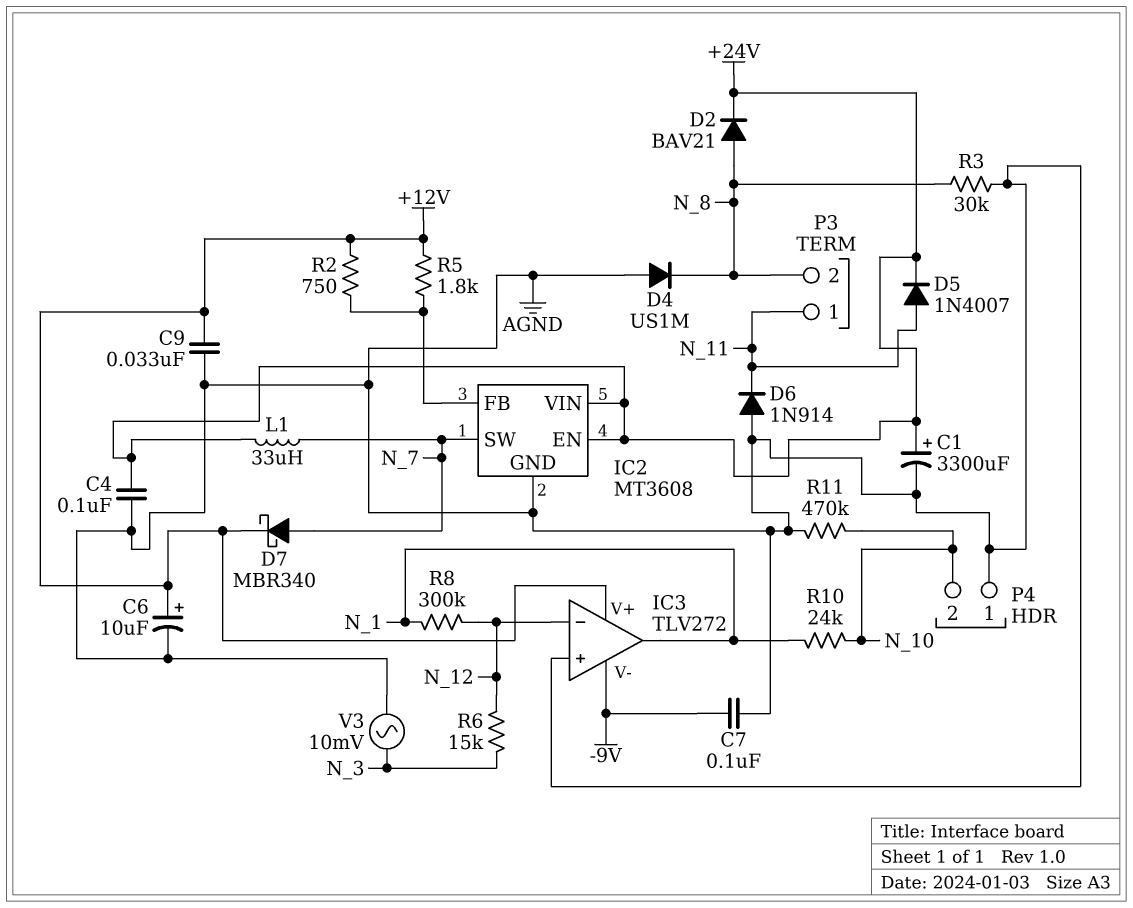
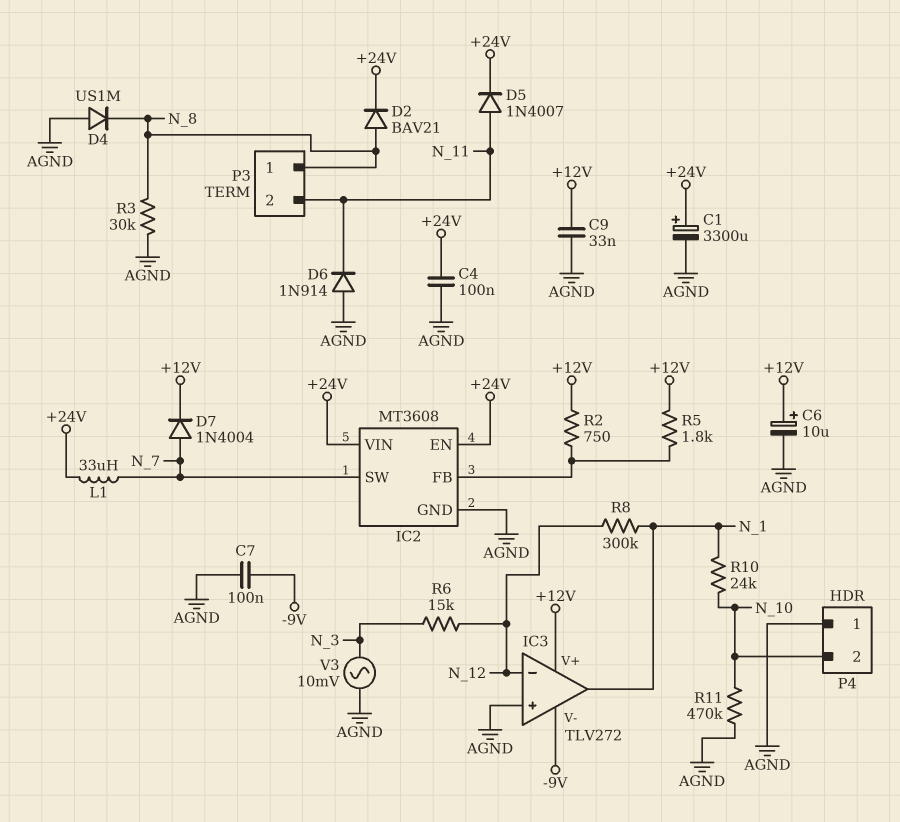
D7: schottky MBR340 (A N_7, K +12V) -> diode 1N4004 (A N_7, K +12V)
P3 pin 1: N_11 -> N_8
P3 pin 2: N_8 -> N_11

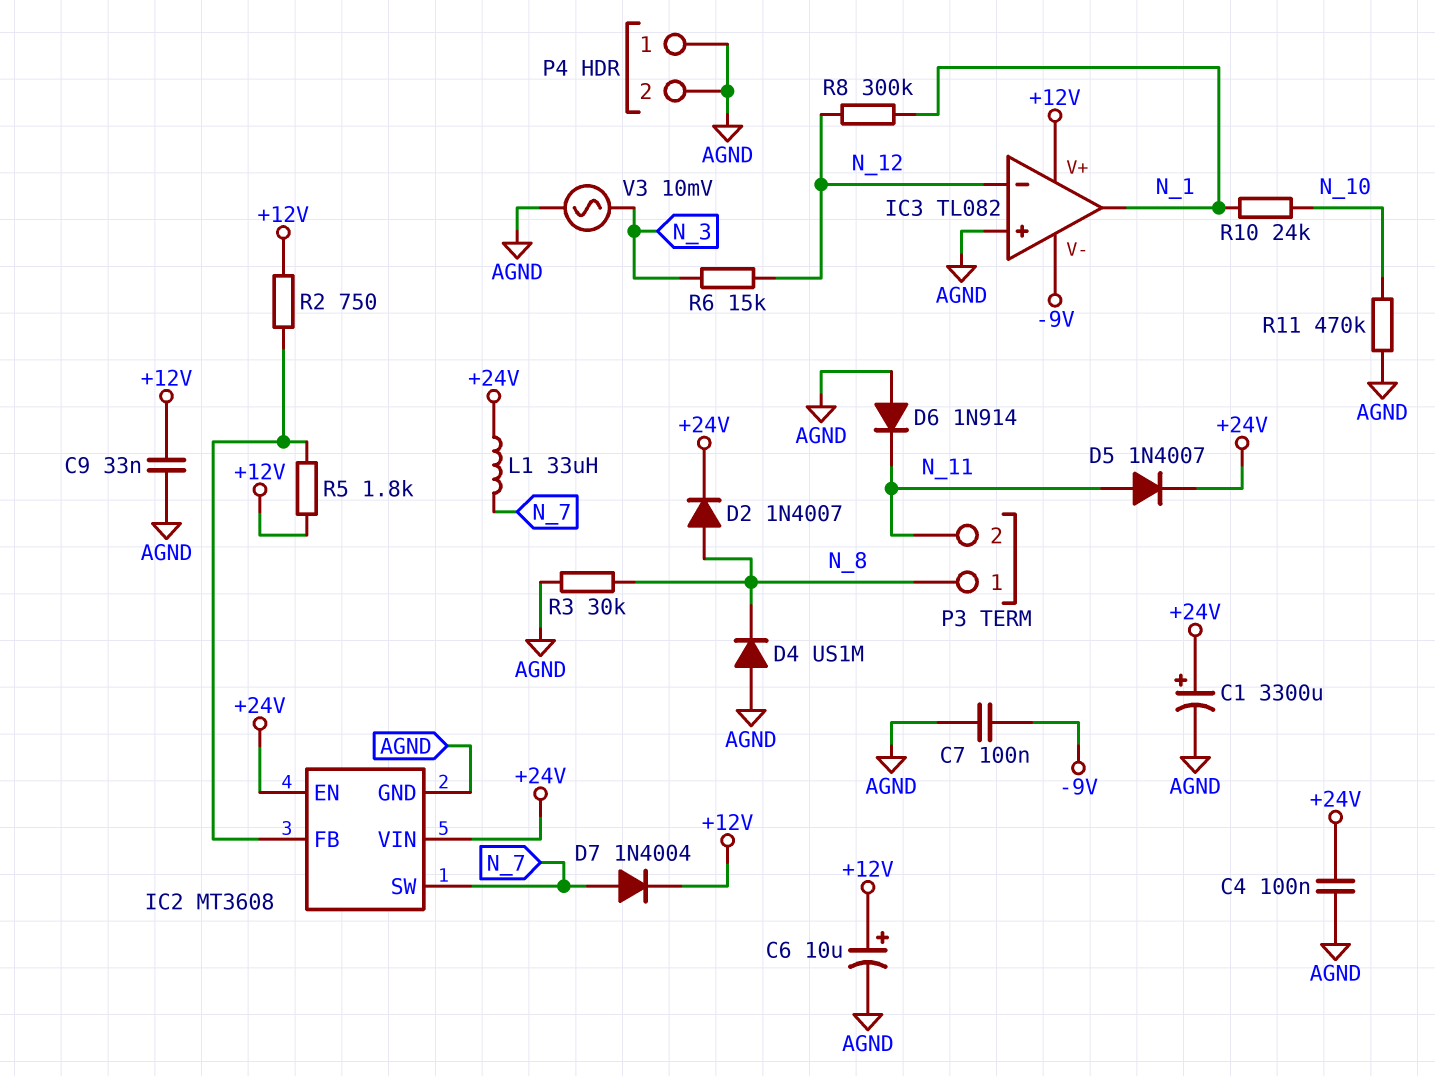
D2: diode BAV21 (A N_8, K +24V) -> diode 1N4007 (A N_8, K +24V)
IC3: TLV272 -> TL082
P4 pin 2: N_10 -> AGND

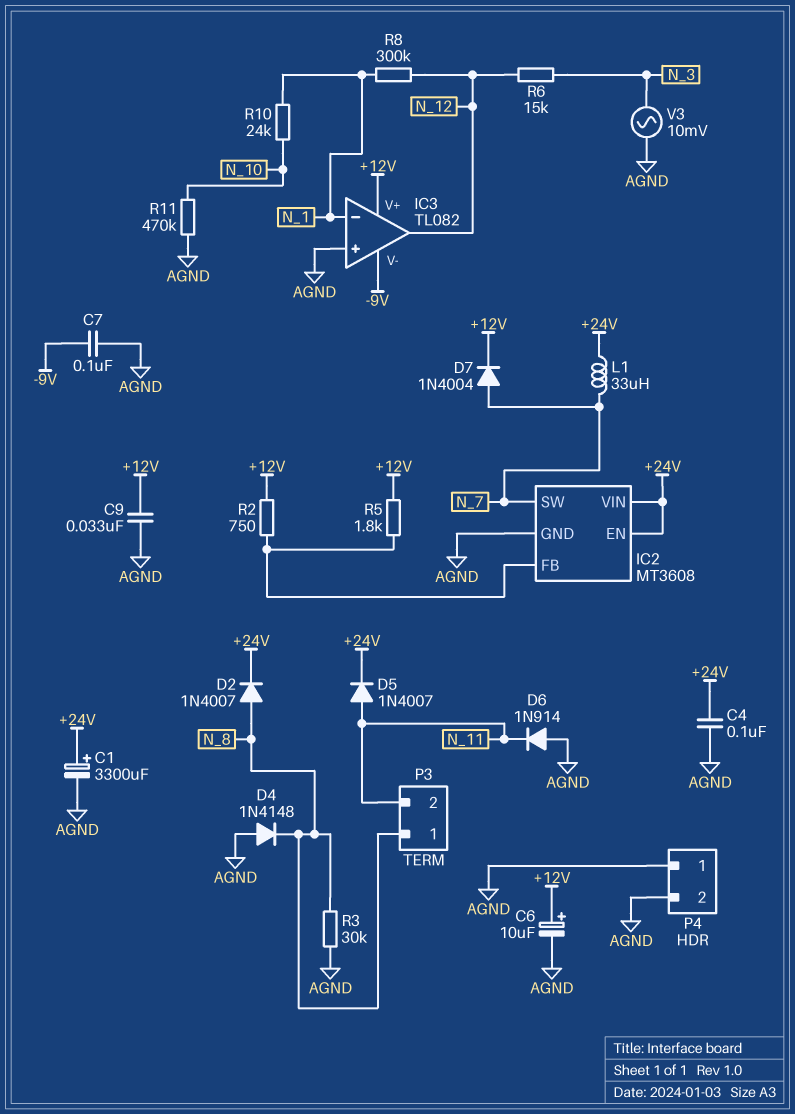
D4: diode US1M (A AGND, K N_8) -> diode 1N4148 (A AGND, K N_8)
IC3 pin in-: N_12 -> N_1
IC3 pin out: N_1 -> N_12

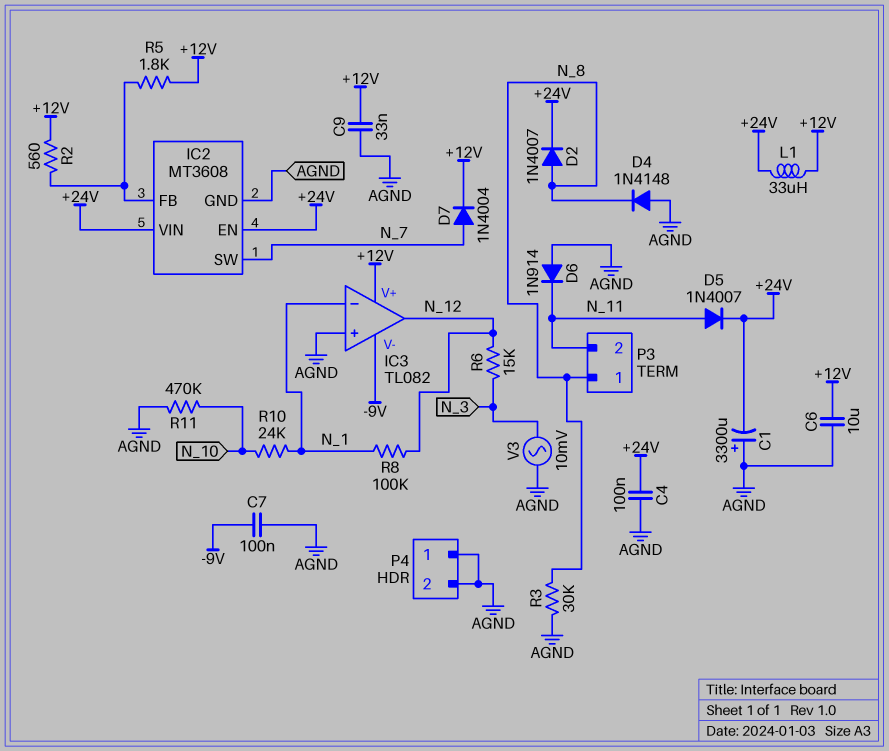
C1: 3300uF (plus +24V, minus AGND) -> 3300uF (plus AGND, minus +24V)
C6: 10uF (plus +12V, minus AGND) -> 10uF (+12V, AGND)
L1: 33uH (+24V, N_7) -> 33uH (+12V, +24V)
R2: 750 (+12V, IC2/FB) -> 560 (+12V, IC2/FB)
R8: 300k (N_1, N_12) -> 100k (N_1, N_12)

